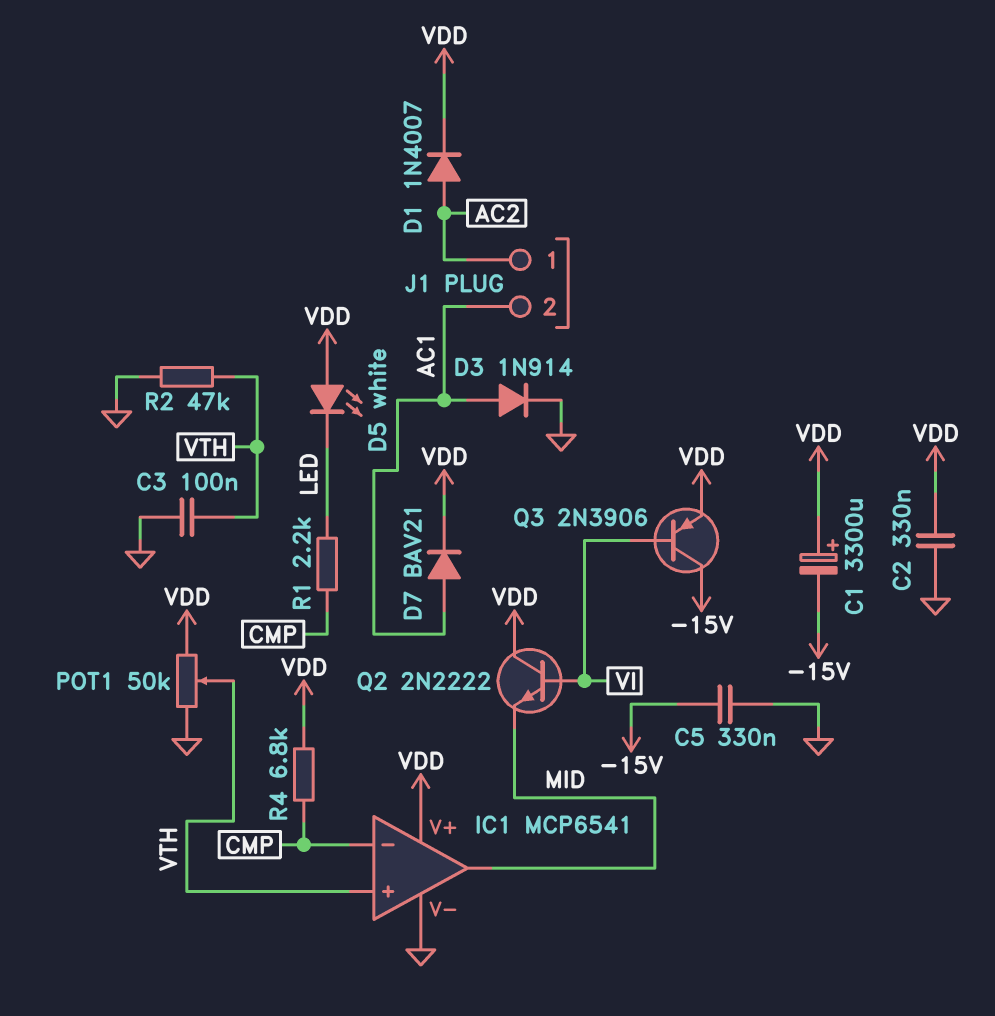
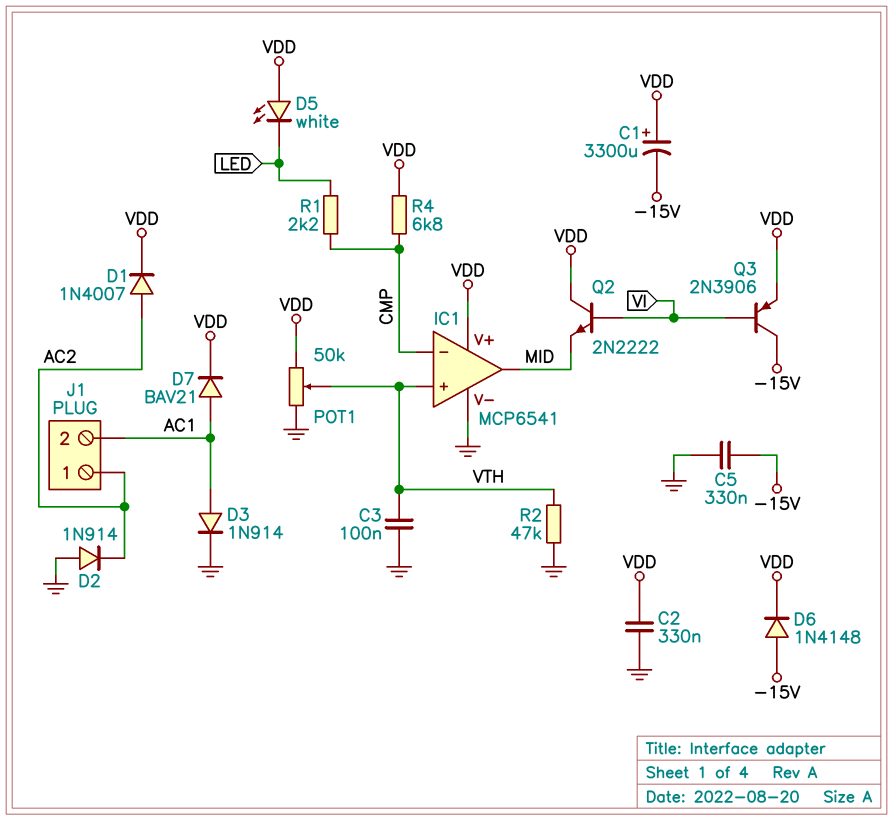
D2: none -> diode 1N914 (A GND, K AC2)
D6: none -> diode 1N4148 (A -15V, K VDD)

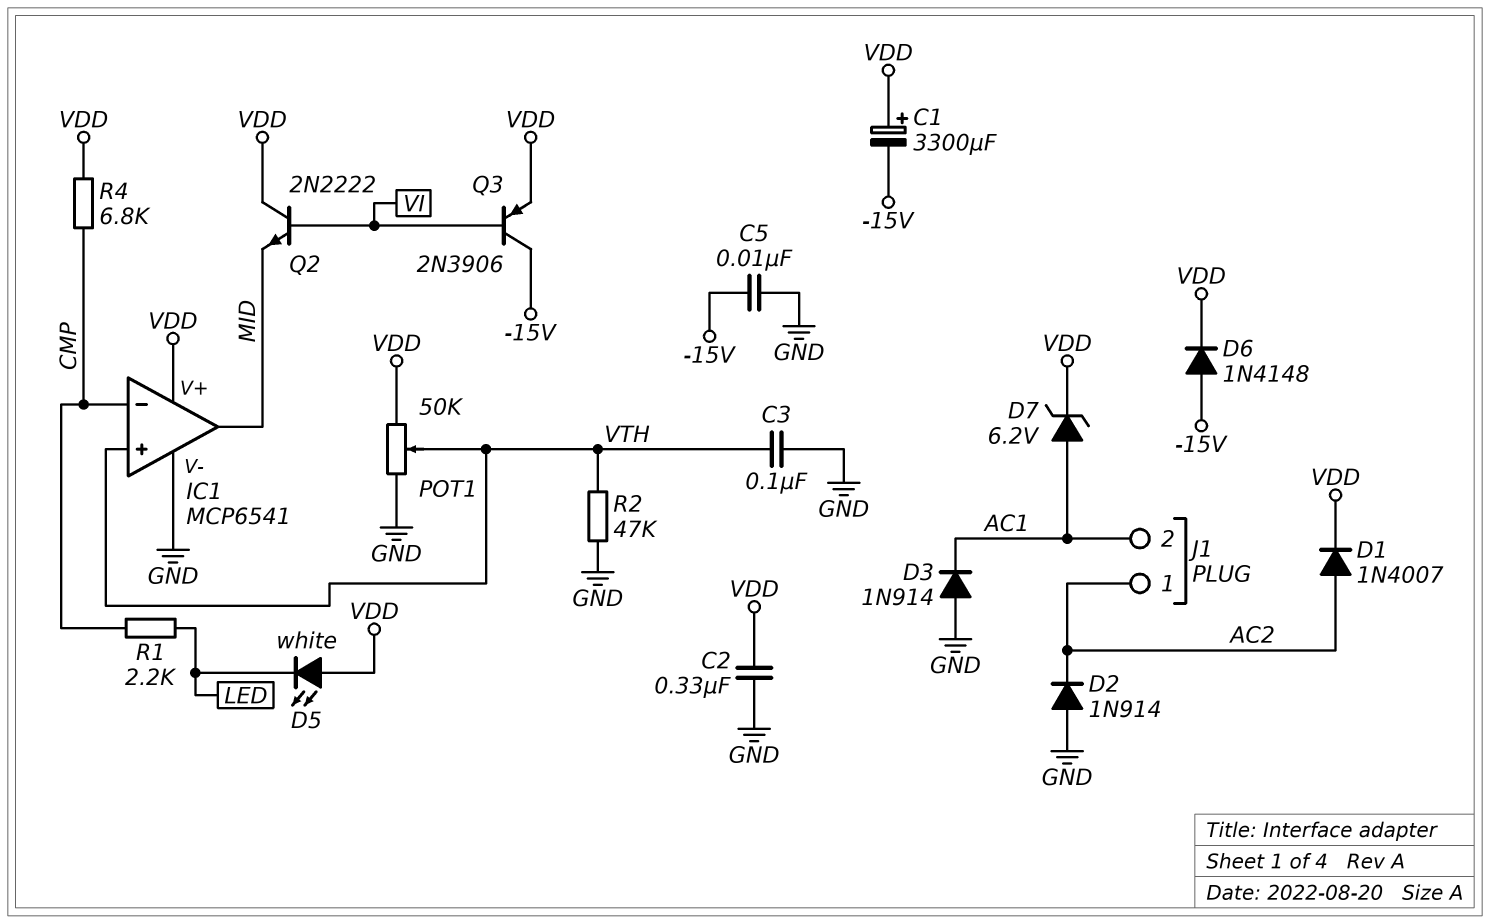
C5: 330nF (-15V, GND) -> 10nF (-15V, GND)
D3: diode 1N914 (A AC1, K GND) -> diode 1N914 (A GND, K AC1)
D7: diode BAV21 (A AC1, K VDD) -> zener 6.2V (A AC1, K VDD)

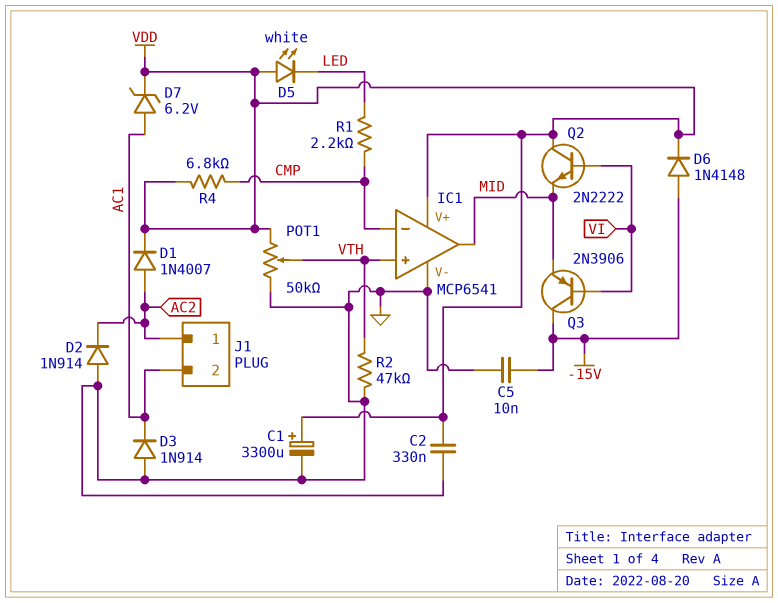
C1: 3300uF (plus VDD, minus -15V) -> 3300uF (plus VDD, minus GND)
C3: 100nF (GND, VTH) -> none
Q3: PNP 2N3906 (B VI, C -15V, E VDD) -> PNP 2N3906 (B VI, C -15V, E MID)

